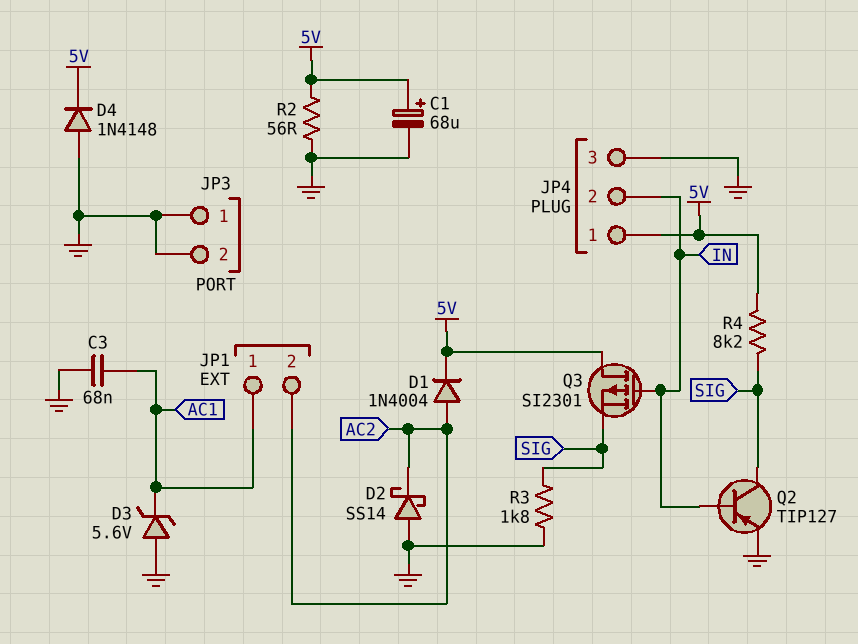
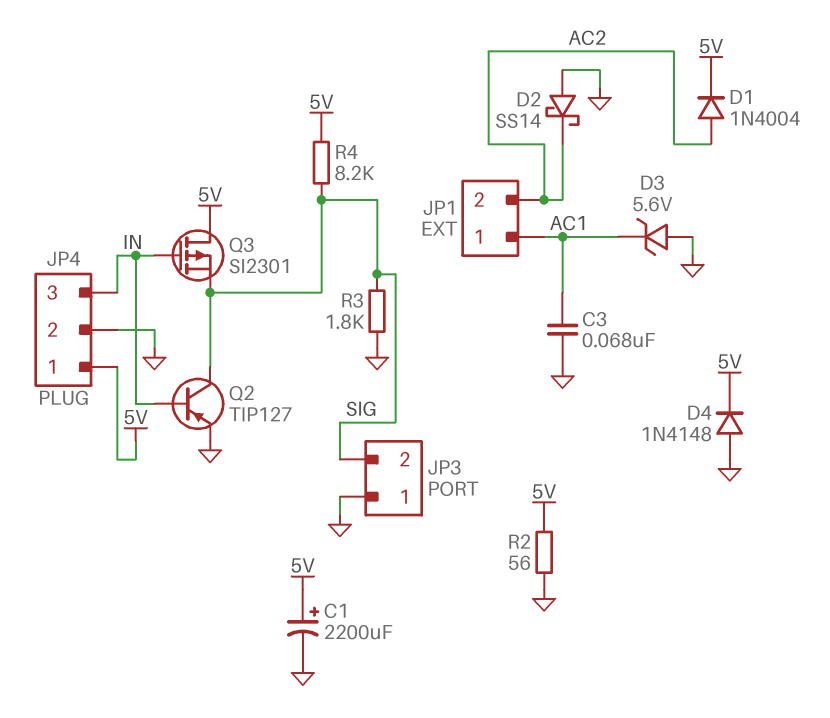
C1: 68uF (plus 5V, minus GND) -> 2200uF (plus 5V, minus GND)
JP3 pin 2: GND -> SIG
JP4 pin 2: IN -> GND
JP4 pin 3: GND -> IN

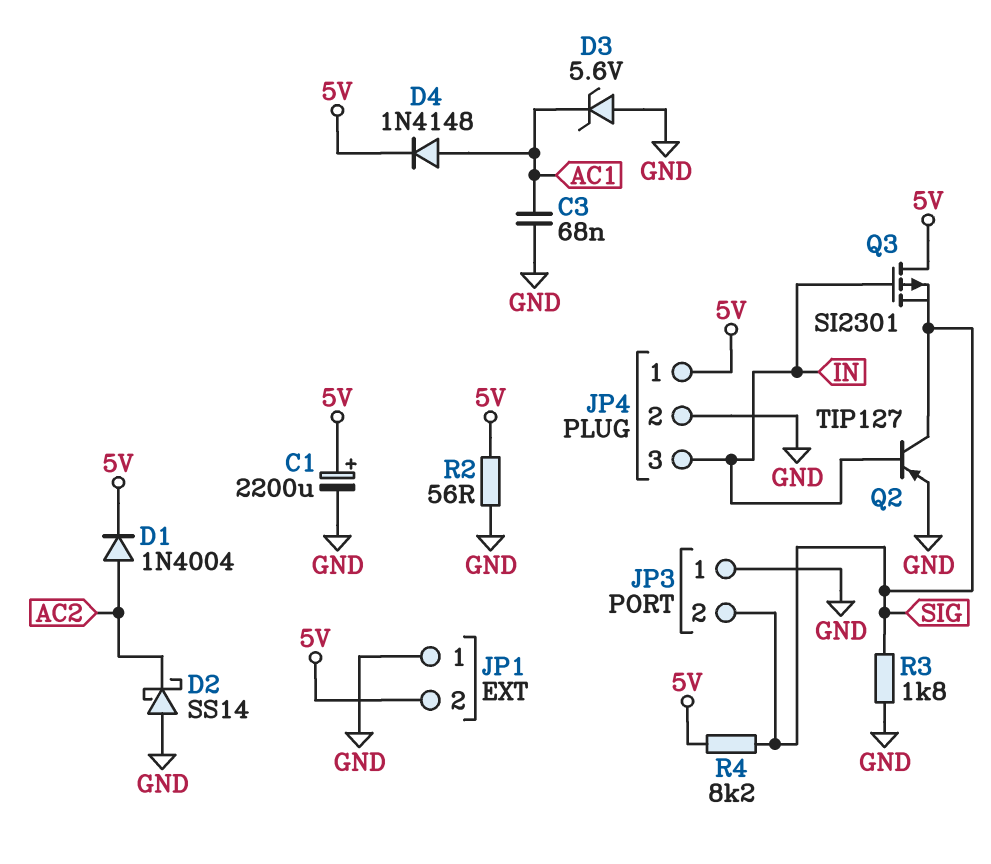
D4: diode 1N4148 (A GND, K 5V) -> diode 1N4148 (A AC1, K 5V)
JP1 pin 1: AC1 -> GND
JP1 pin 2: AC2 -> 5V

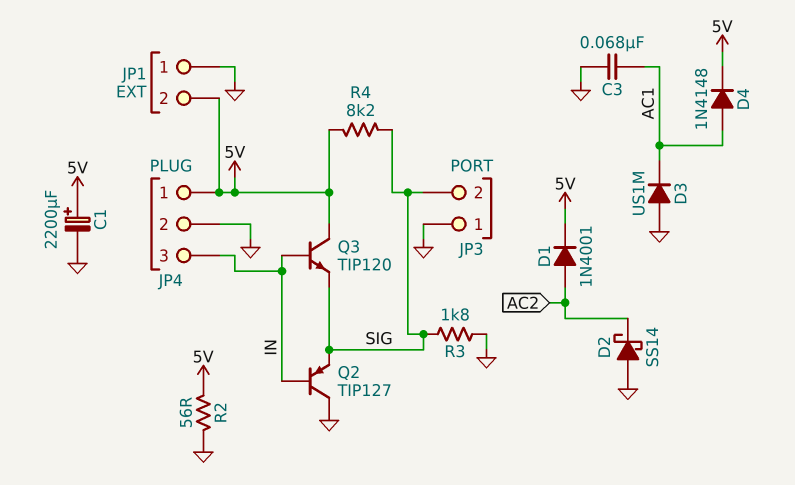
D1: diode 1N4004 (A AC2, K 5V) -> diode 1N4001 (A AC2, K 5V)
D3: zener 5.6V (A GND, K AC1) -> diode US1M (A GND, K AC1)
Q2: PNP TIP127 (B IN, C SIG, E GND) -> PNP TIP127 (B IN, C GND, E SIG)
Q3: PMOS SI2301 (G IN, D 5V, S SIG) -> NPN TIP120 (B IN, C 5V, E SIG)

